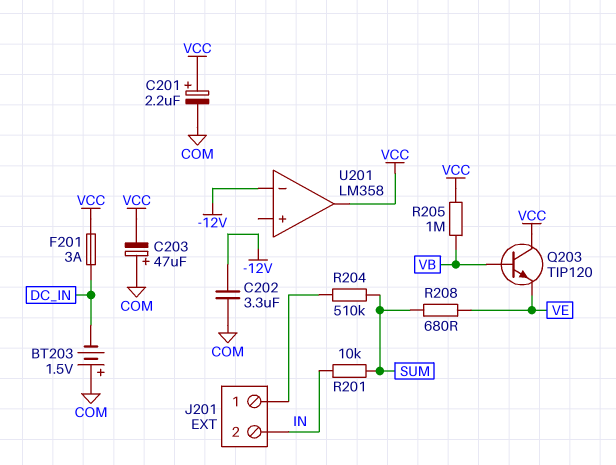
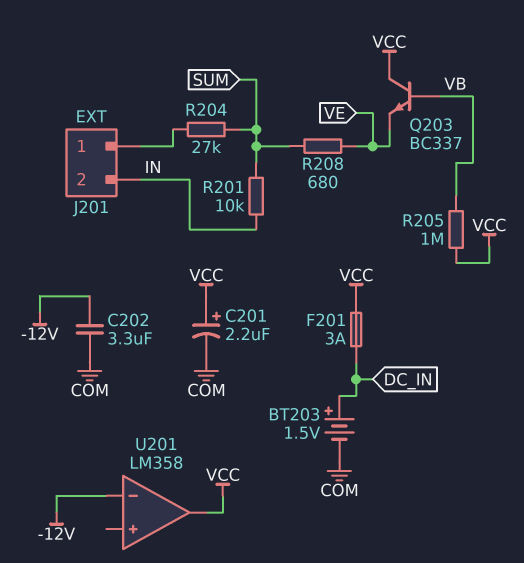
BT203: 1.5V (plus COM, minus DC_IN) -> 1.5V (plus DC_IN, minus COM)
C203: 47uF (plus COM, minus VCC) -> none
Q203: NPN TIP120 (B VB, C VCC, E VE) -> NPN BC337 (B VB, C VCC, E VE)
R204: 510k (J201/1, SUM) -> 27k (J201/1, SUM)

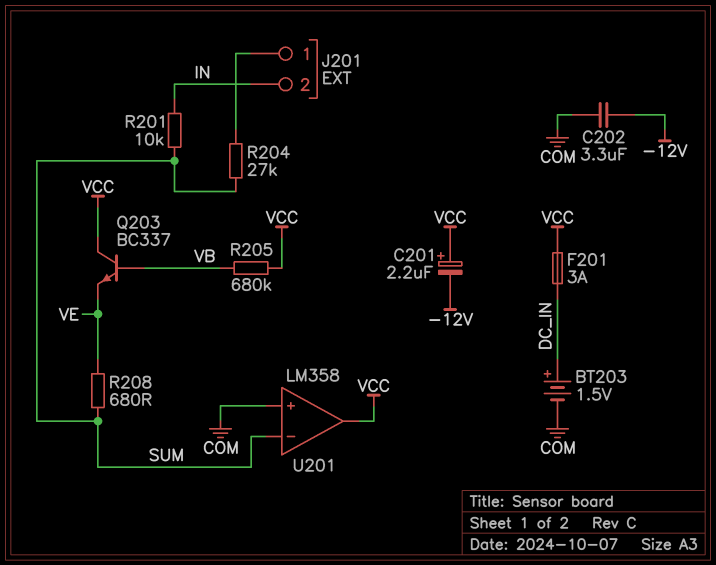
C201: 2.2uF (plus VCC, minus COM) -> 2.2uF (plus VCC, minus -12V)
R205: 1M (VB, VCC) -> 680k (VB, VCC)
U201 pin in+: none -> COM
U201 pin in-: -12V -> SUM

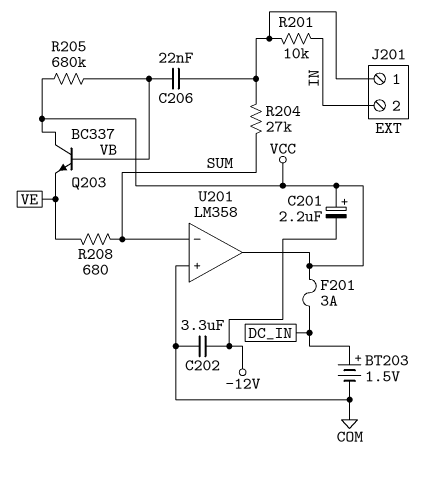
C206: none -> 22nF (J201/1, VB)
R201: 10k (IN, SUM) -> 10k (IN, J201/1)

